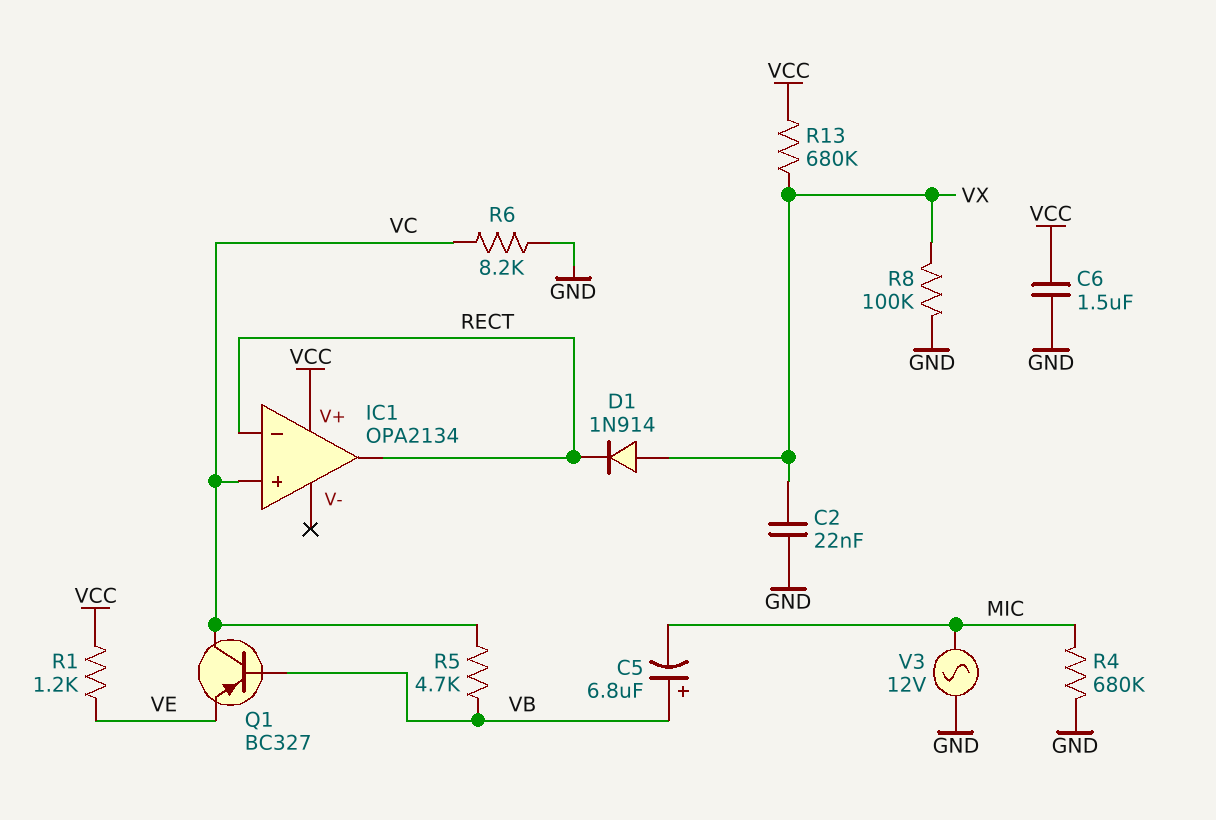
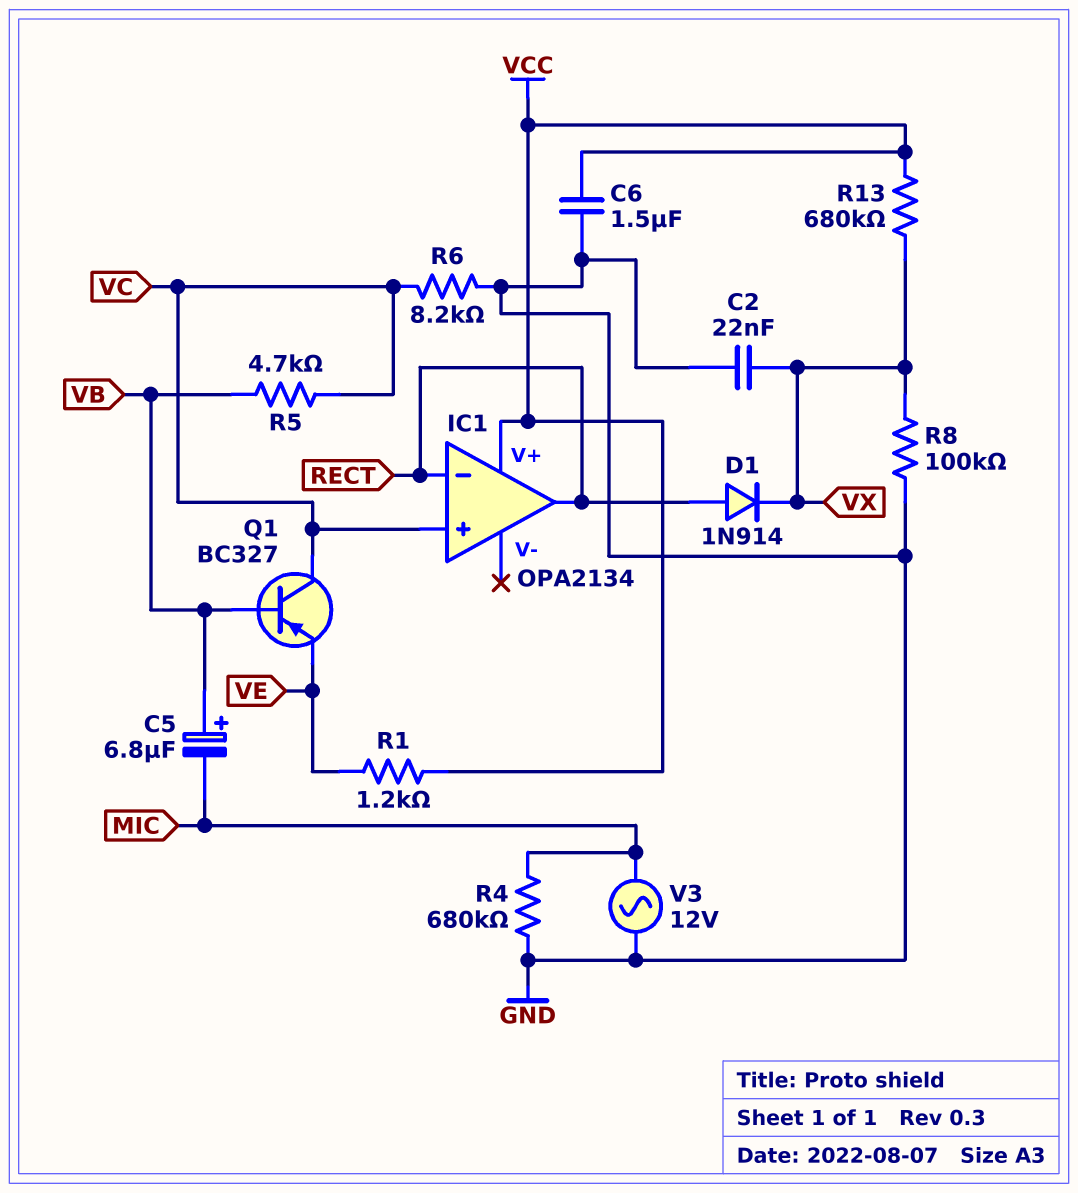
D1: diode 1N914 (A VX, K RECT) -> diode 1N914 (A RECT, K VX)

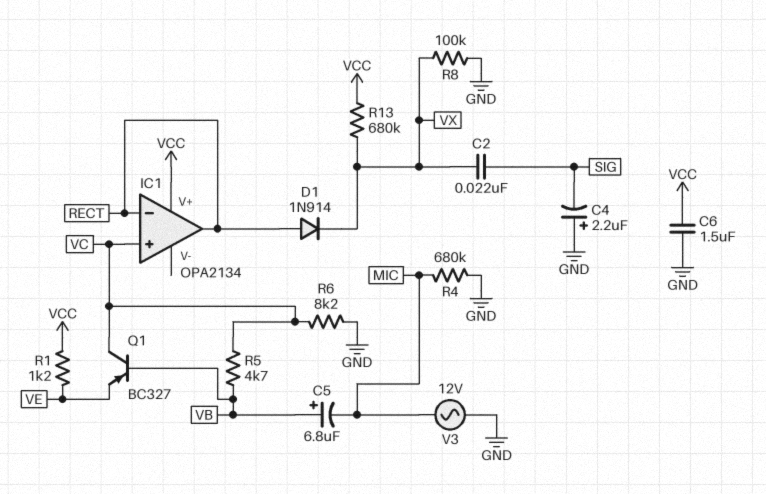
C2: 22nF (GND, VX) -> 22nF (SIG, VX)
C4: none -> 2.2uF (plus GND, minus SIG)

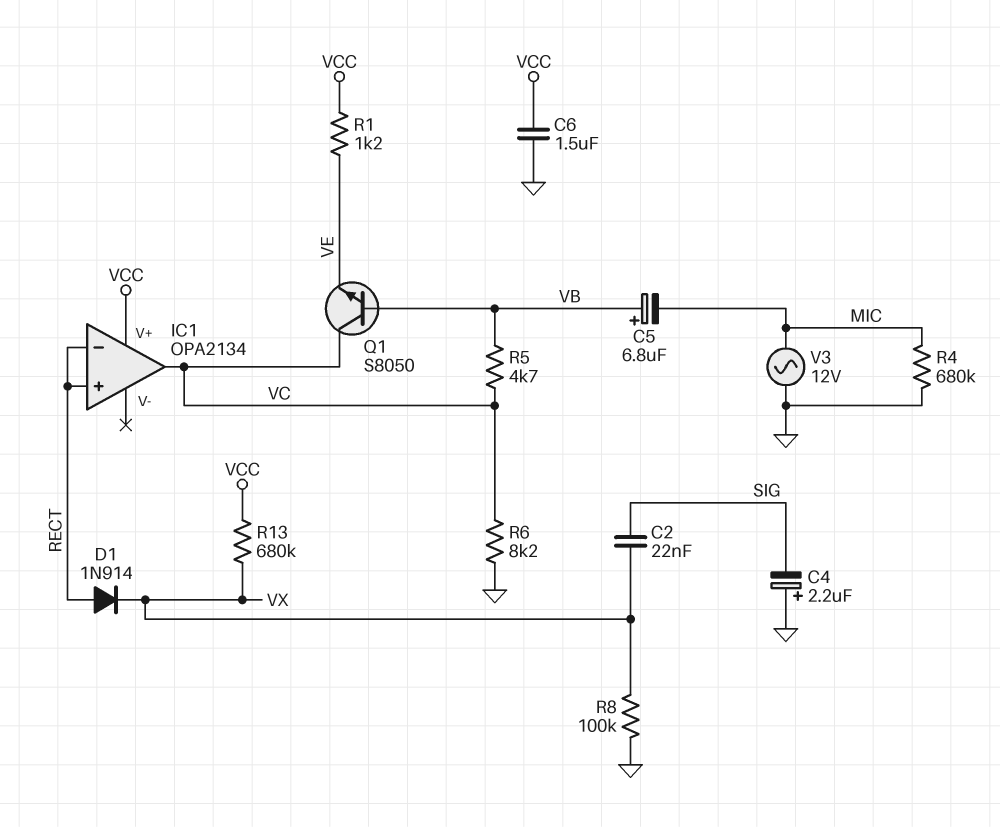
IC1 pin in+: VC -> RECT
IC1 pin out: RECT -> VC
Q1: PNP BC327 (B VB, C VC, E VE) -> NPN S8050 (B VB, C VC, E VE)

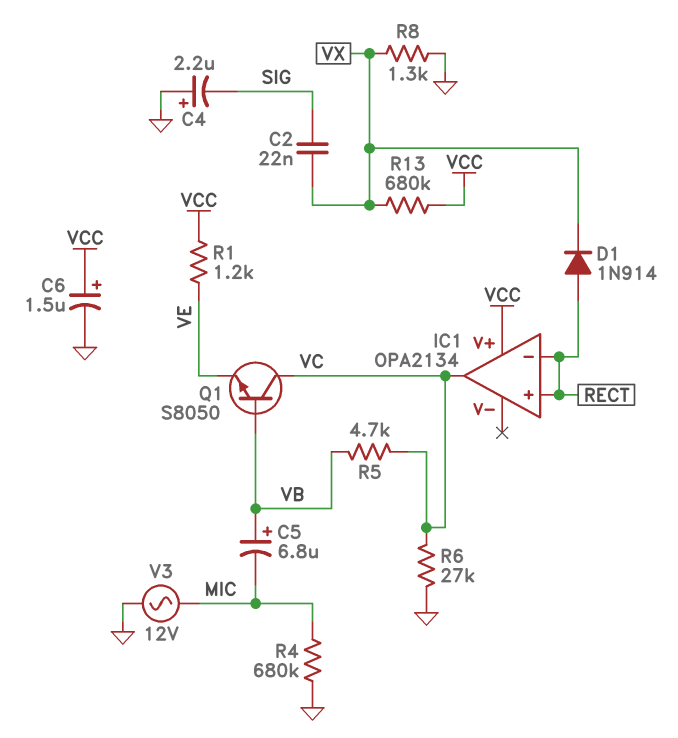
C6: 1.5uF (GND, VCC) -> 1.5uF (plus VCC, minus GND)
R6: 8.2k (GND, VC) -> 27k (GND, VC)
R8: 100k (GND, VX) -> 1.3k (GND, VX)

